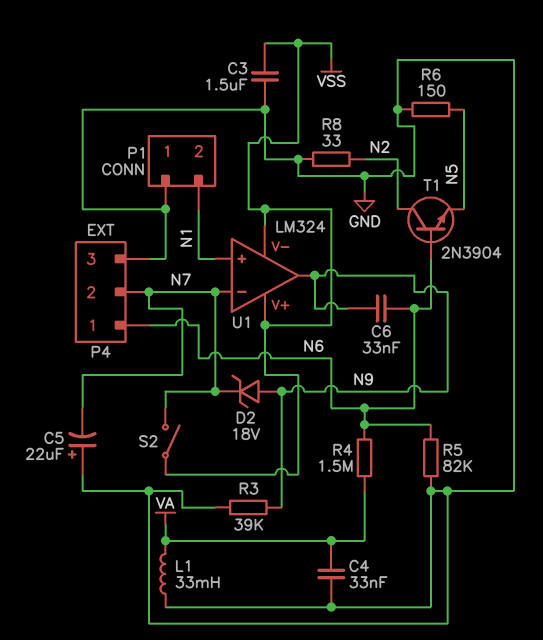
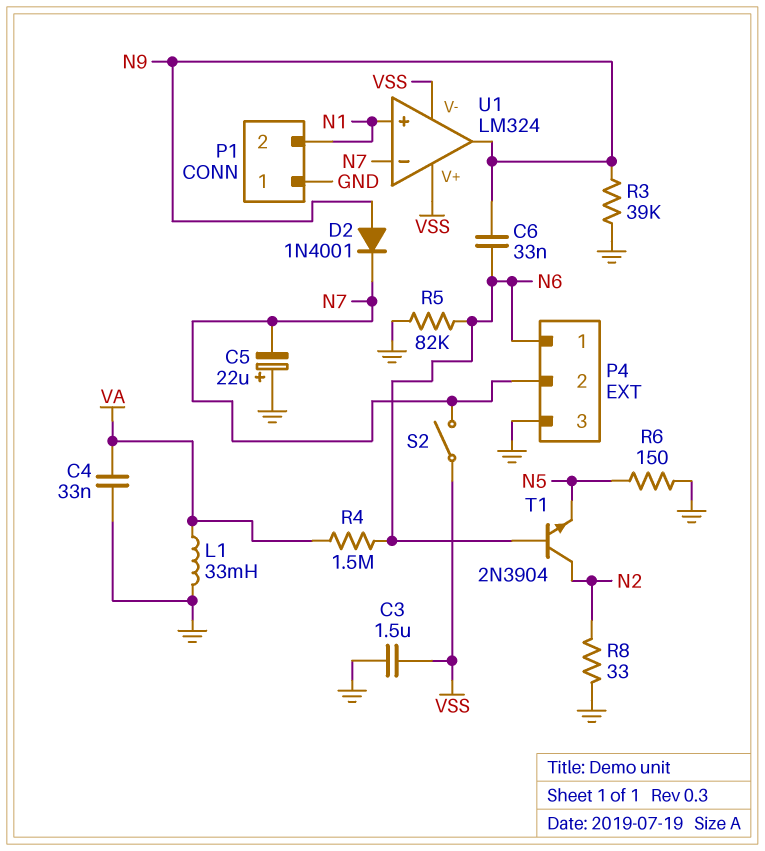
D2: zener 18V (A N9, K N7) -> diode 1N4001 (A N9, K N7)

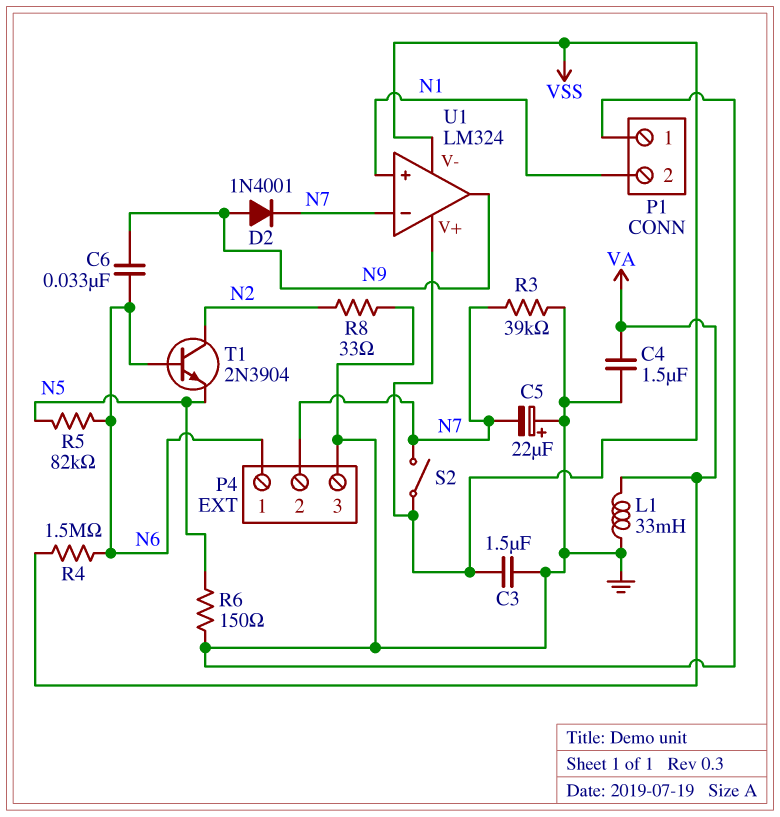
C4: 33nF (GND, VA) -> 1.5uF (GND, VA)
R3: 39k (GND, N9) -> 39k (GND, N7)
R5: 82k (GND, N6) -> 82k (N5, N6)

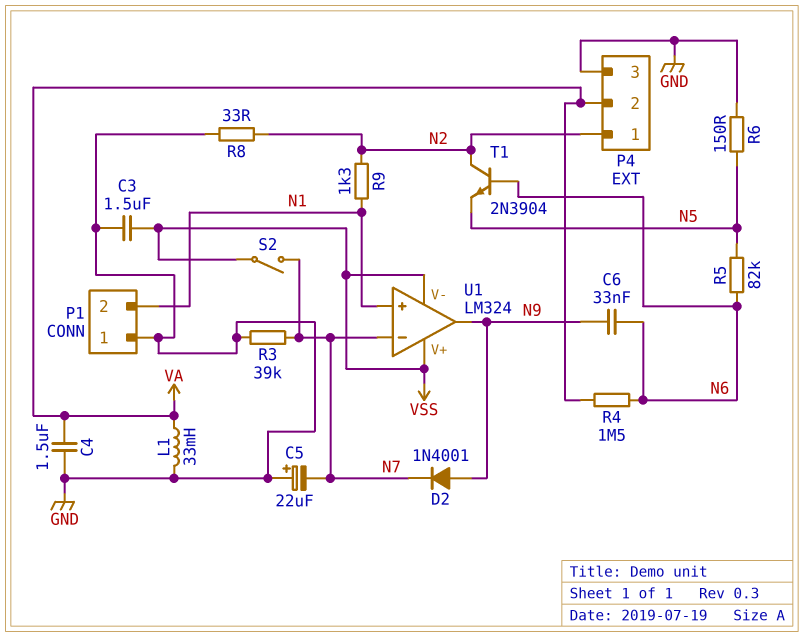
P4 pin 1: N6 -> N2
P4 pin 2: N7 -> VA
R9: none -> 1.3k (N1, N2)

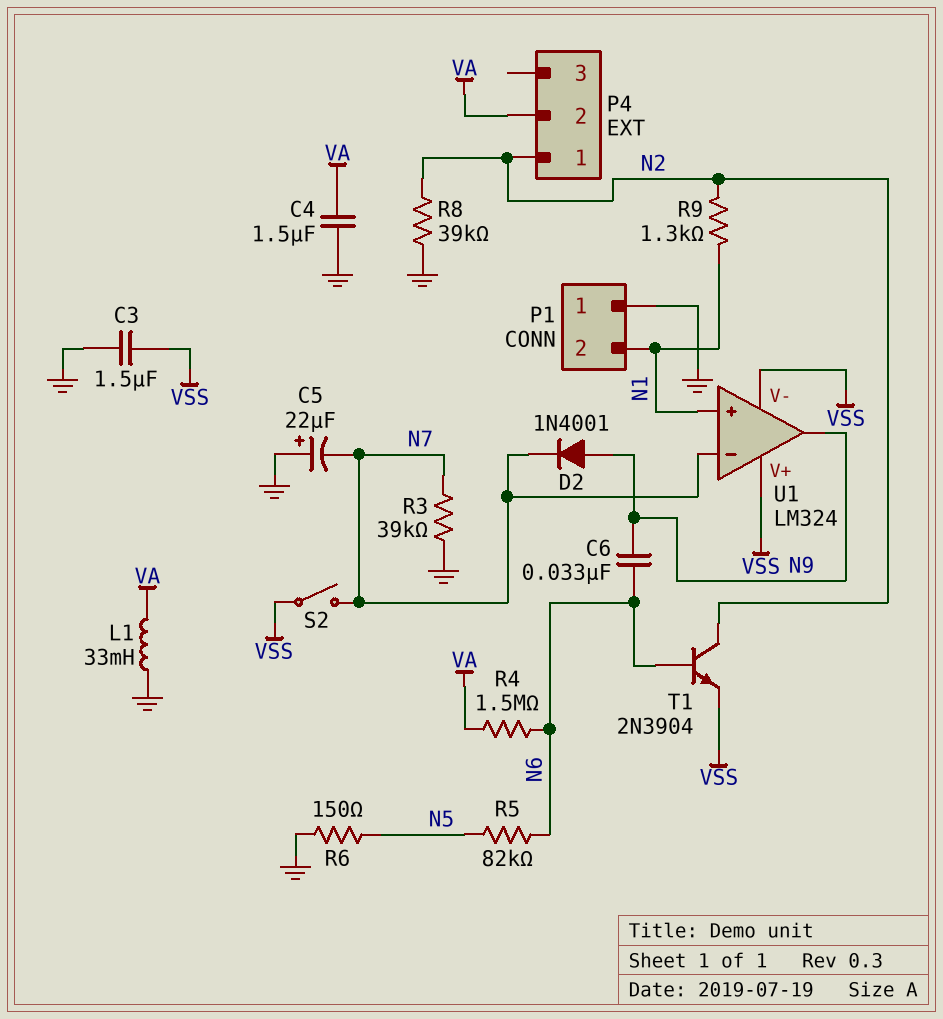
P4 pin 3: GND -> none
R8: 33 (GND, N2) -> 39k (GND, N2)
T1: NPN 2N3904 (B N6, C N2, E N5) -> NPN 2N3904 (B N6, C N2, E VSS)

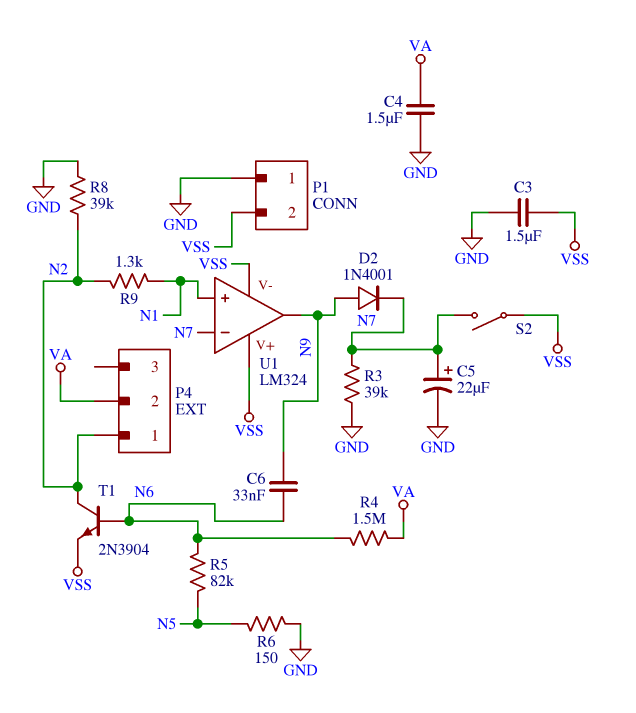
C5: 22uF (plus GND, minus N7) -> 22uF (plus N7, minus GND)
L1: 33mH (GND, VA) -> none
P1 pin 2: N1 -> VSS

